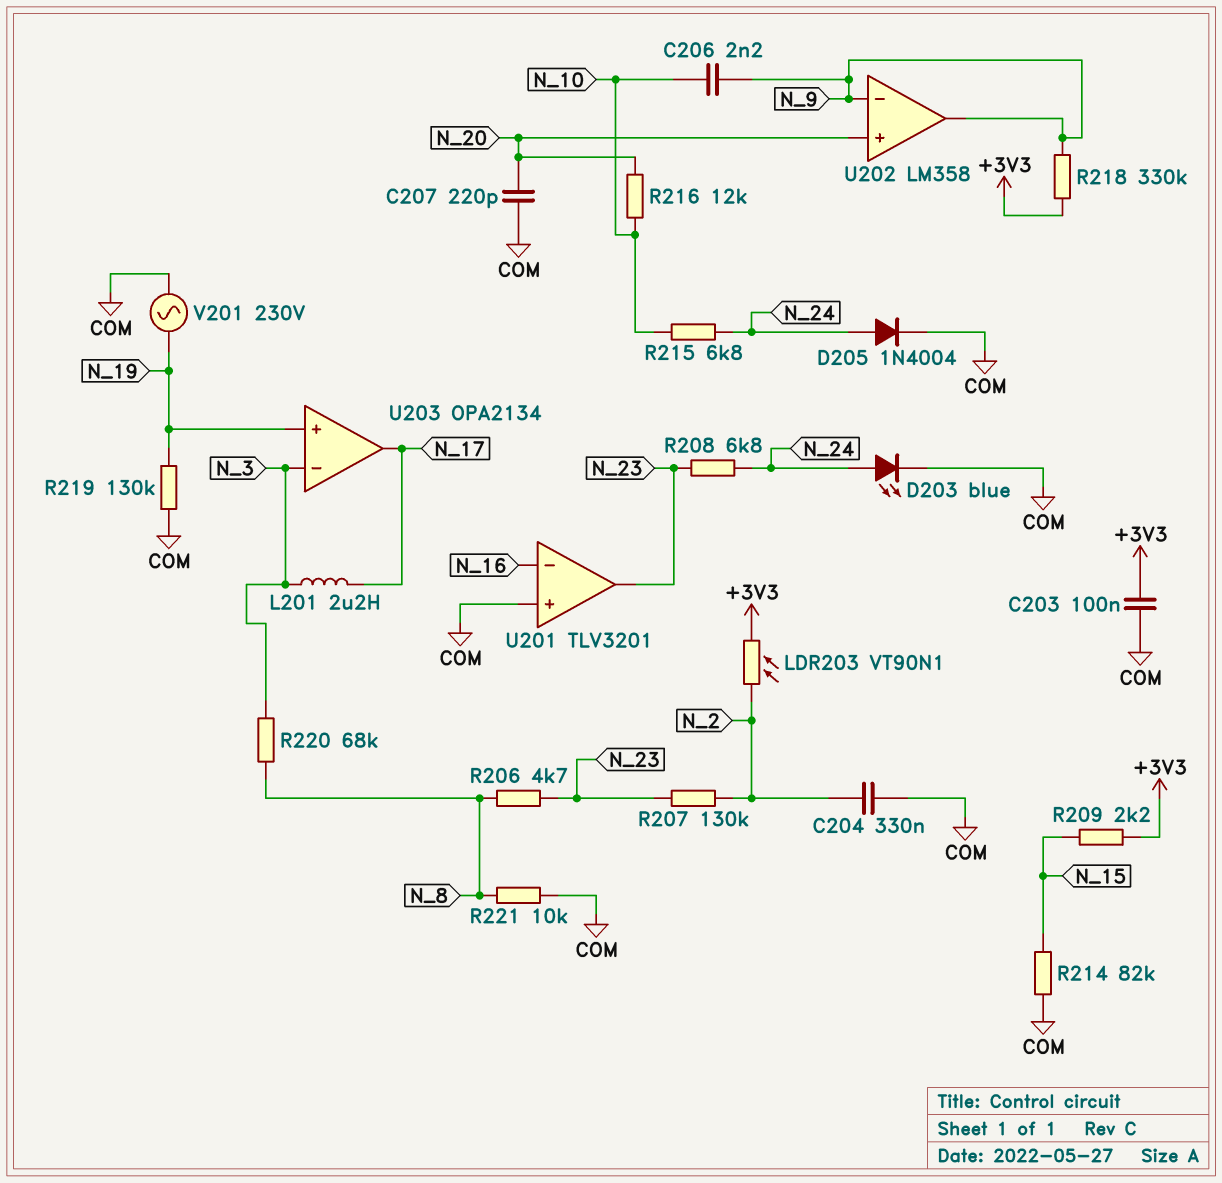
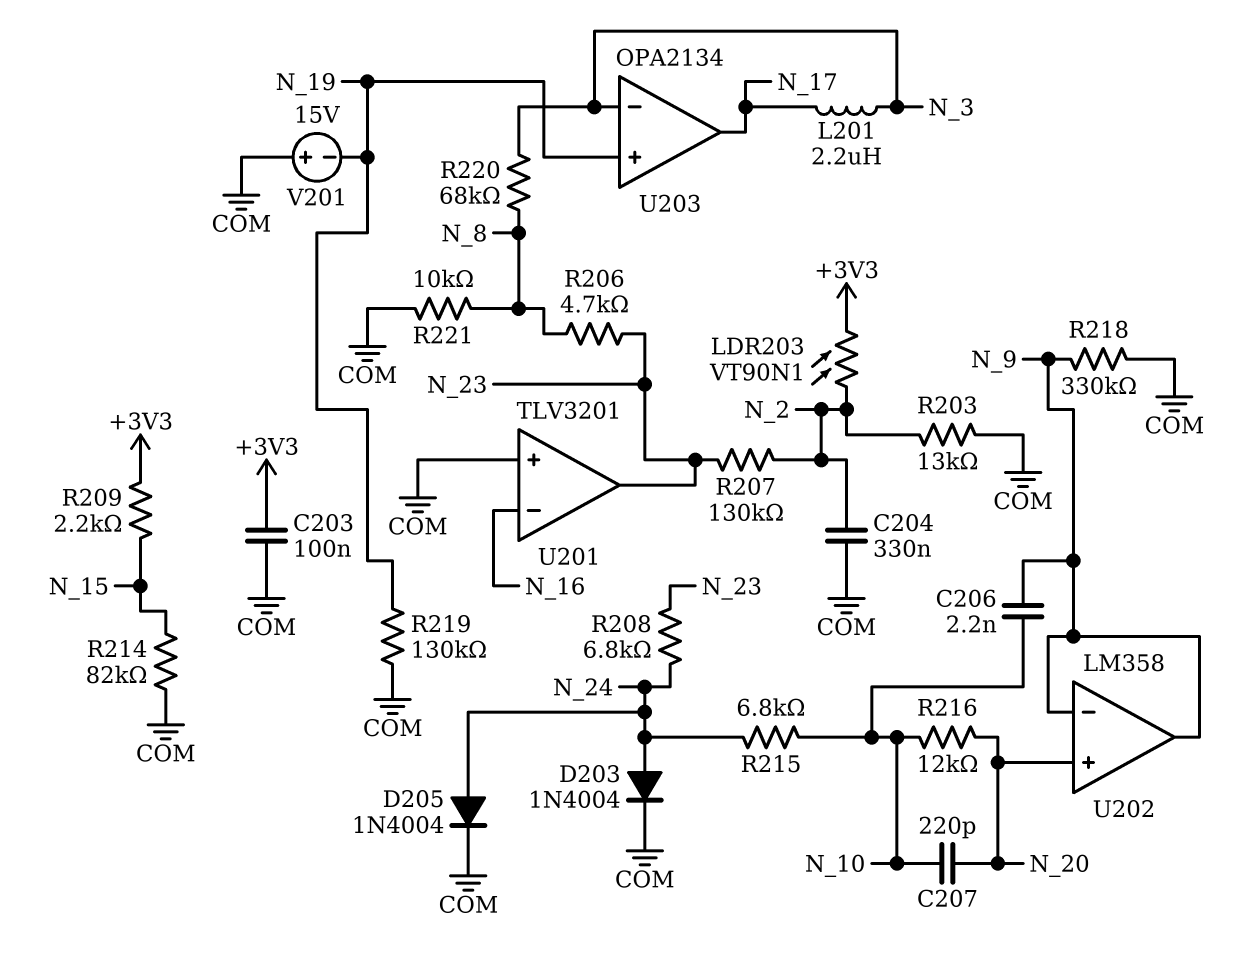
C207: 220pF (COM, N_20) -> 220pF (N_10, N_20)
D203: LED blue (A N_24, K COM) -> diode 1N4004 (A N_24, K COM)
R203: none -> 13k (COM, N_2)
R218: 330k (+3V3, N_9) -> 330k (COM, N_9)
V201: AC 230V (COM, N_19) -> 15V (plus COM, minus N_19)

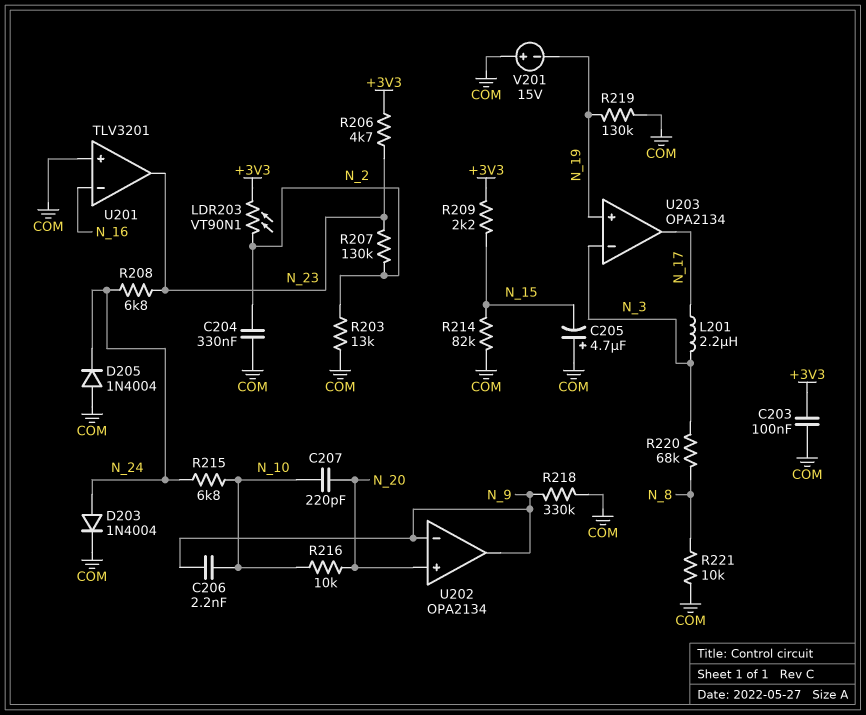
C205: none -> 4.7uF (plus COM, minus N_15)
D205: diode 1N4004 (A N_24, K COM) -> diode 1N4004 (A COM, K N_24)
R206: 4.7k (N_8, N_23) -> 4.7k (+3V3, N_23)
R216: 12k (N_10, N_20) -> 10k (N_10, N_20)
U202: LM358 -> OPA2134

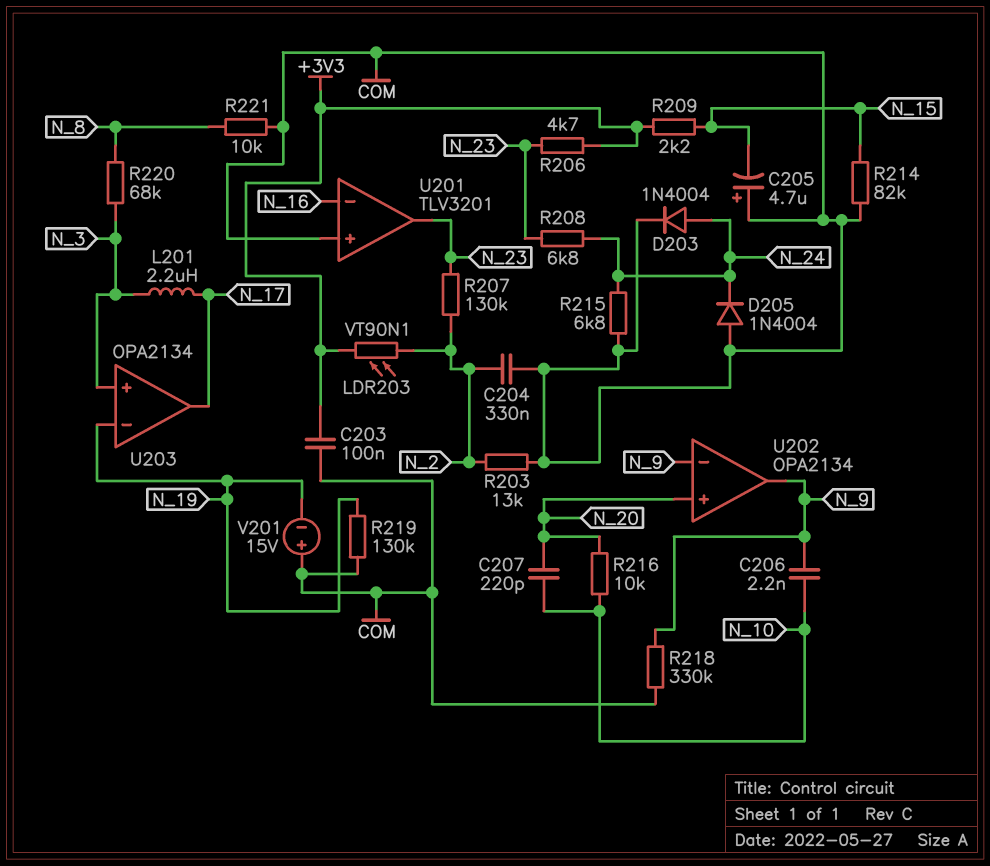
R215: 6.8k (N_10, N_24) -> 6.8k (COM, N_24)
U203 pin in+: N_19 -> N_3
U203 pin in-: N_3 -> N_19

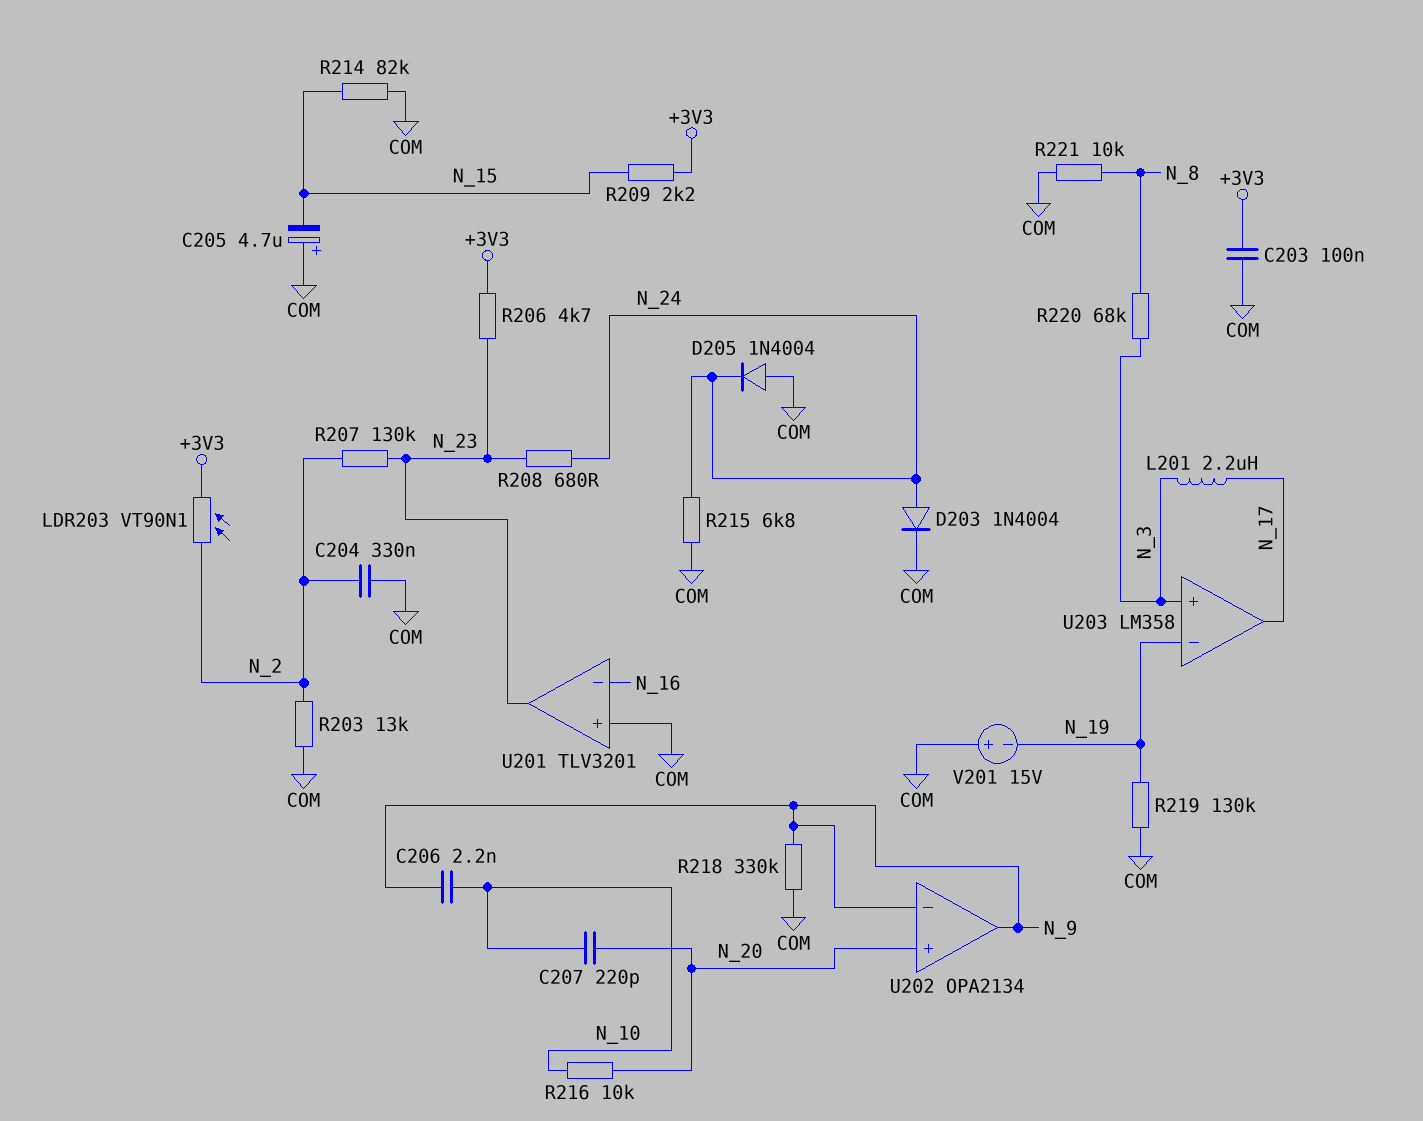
R208: 6.8k (N_23, N_24) -> 680 (N_23, N_24)
U203: OPA2134 -> LM358

